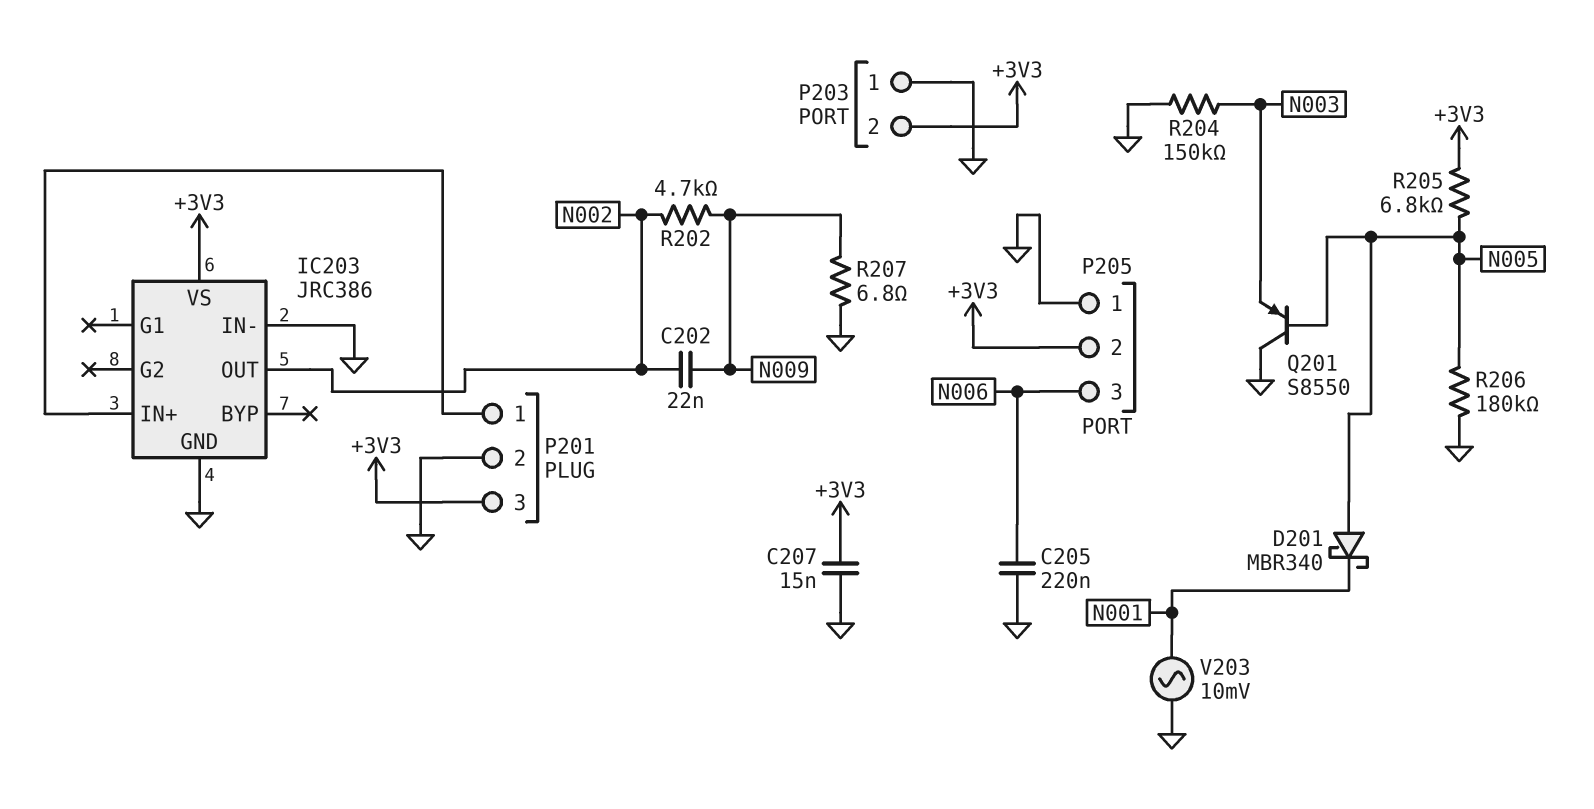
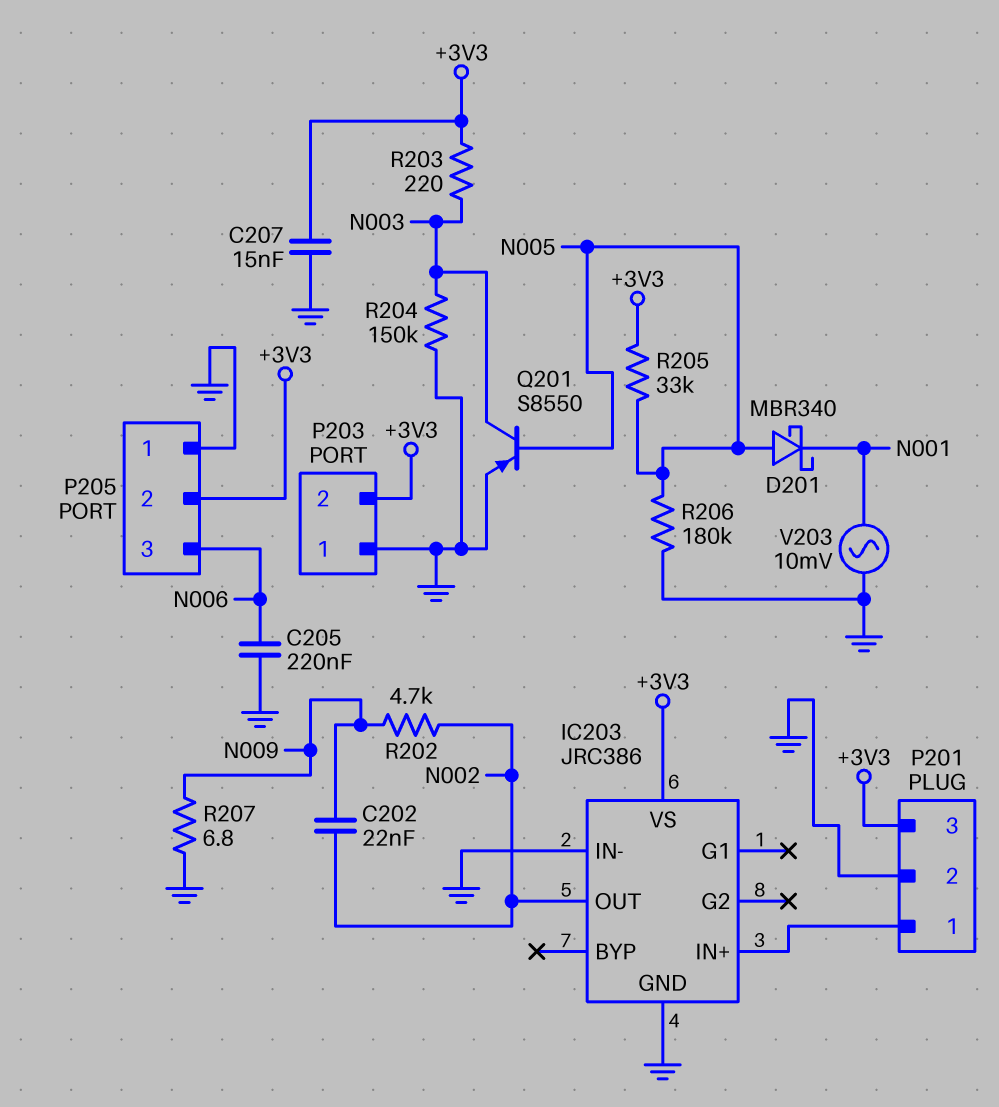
Q201: PNP S8550 (B N005, C GND, E N003) -> PNP S8550 (B N005, C N003, E GND)
R203: none -> 220 (+3V3, N003)
R205: 6.8k (+3V3, N005) -> 33k (+3V3, N005)

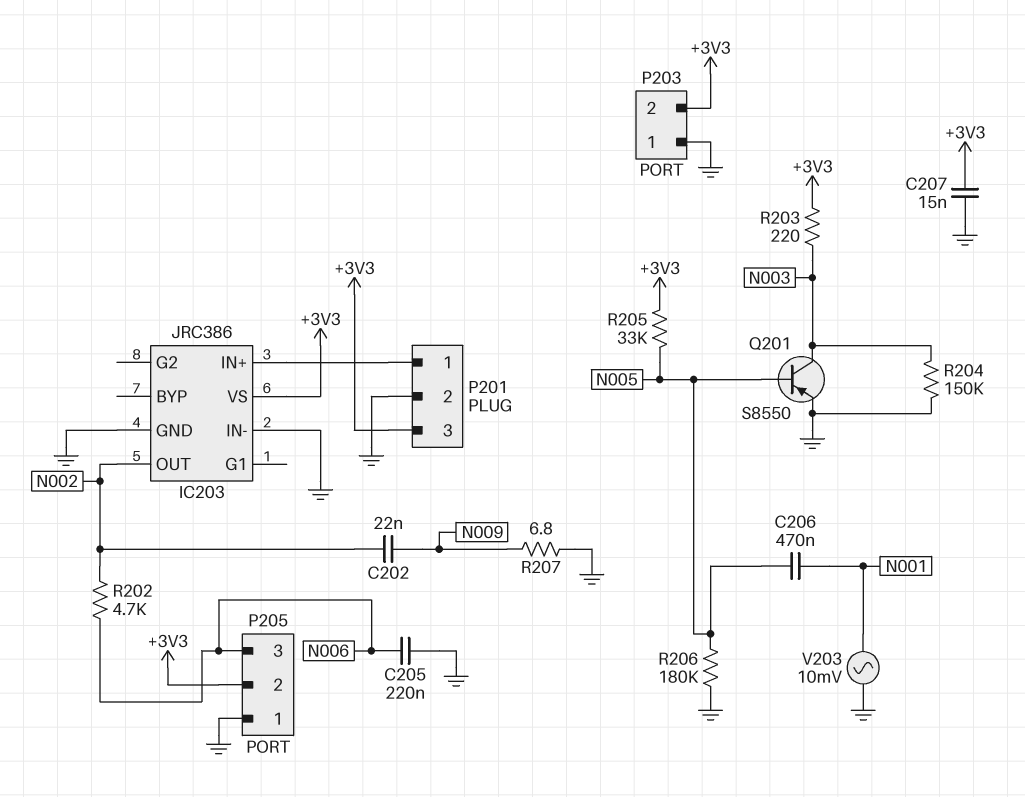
C206: none -> 470nF (N001, N005)
D201: schottky MBR340 (A N005, K N001) -> none
R202: 4.7k (N002, N009) -> 4.7k (N002, N006)

